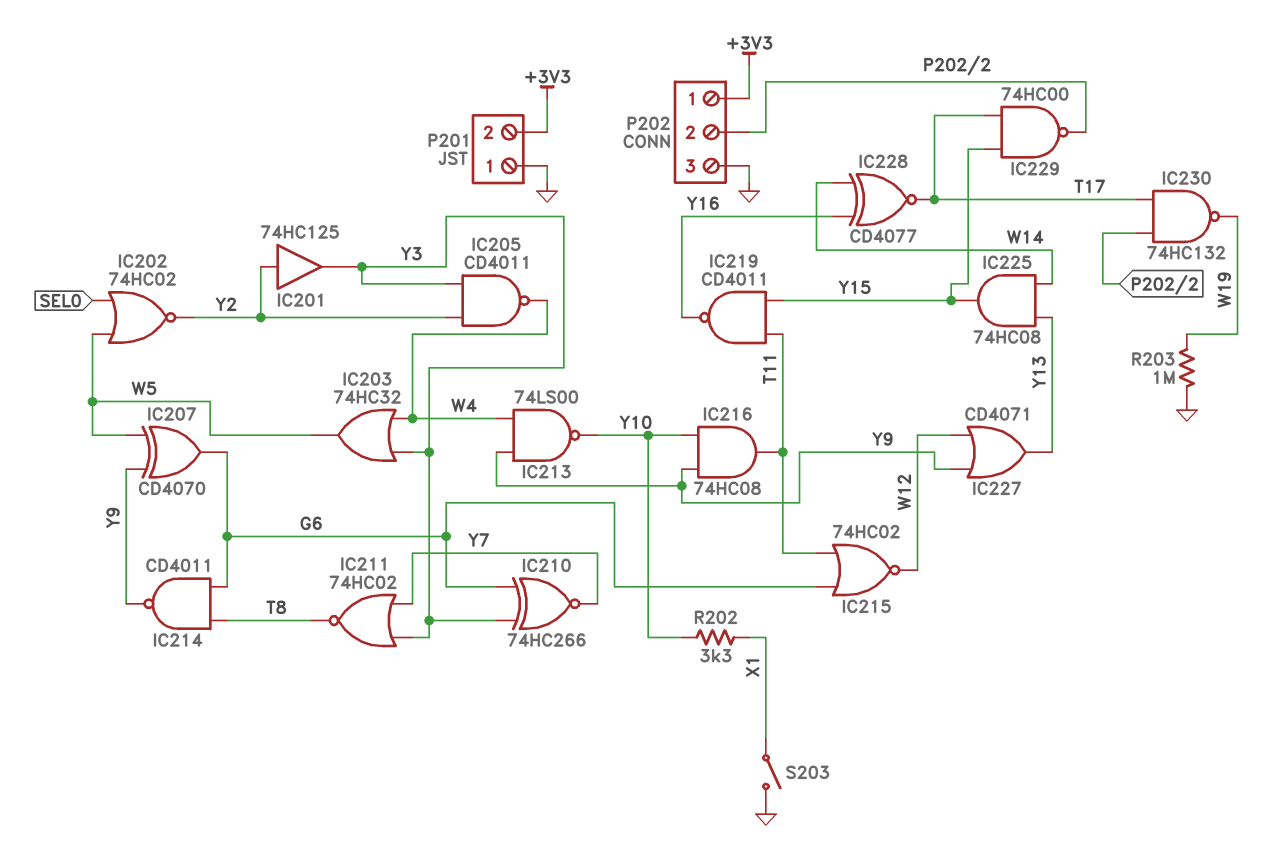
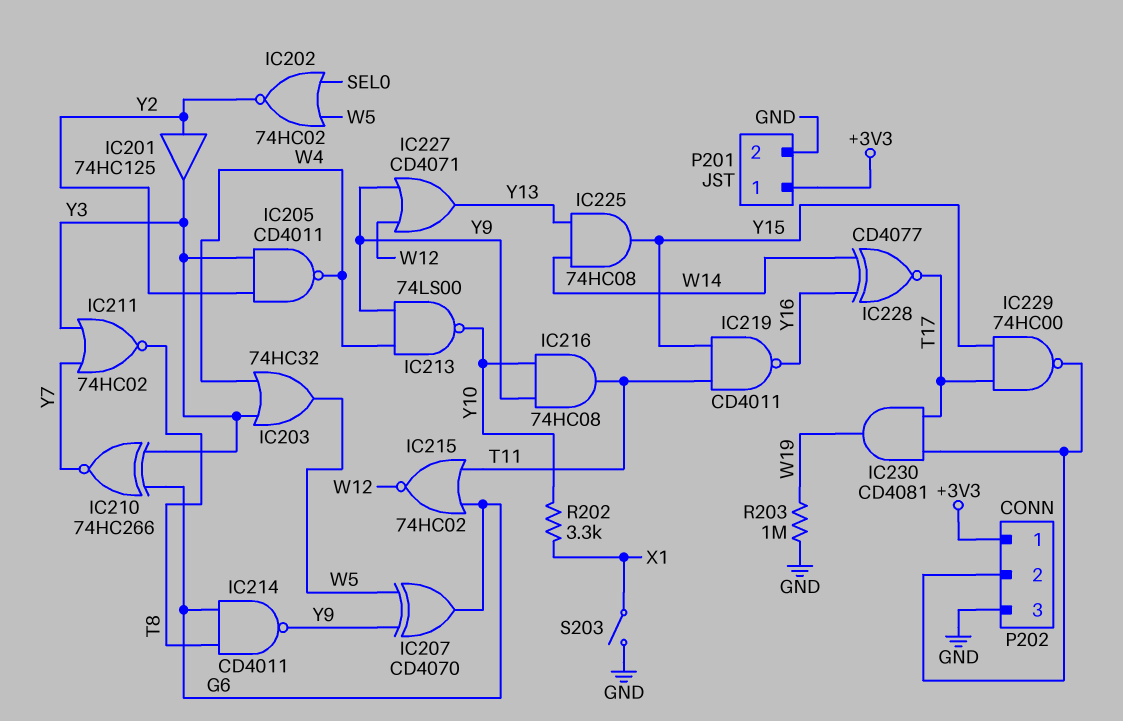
IC230: NAND 74HC132 (in P202/2, in T17, out W19) -> AND CD4081 (in P202/2, in T17, out W19)
P201 pin 1: GND -> +3V3
P201 pin 2: +3V3 -> GND

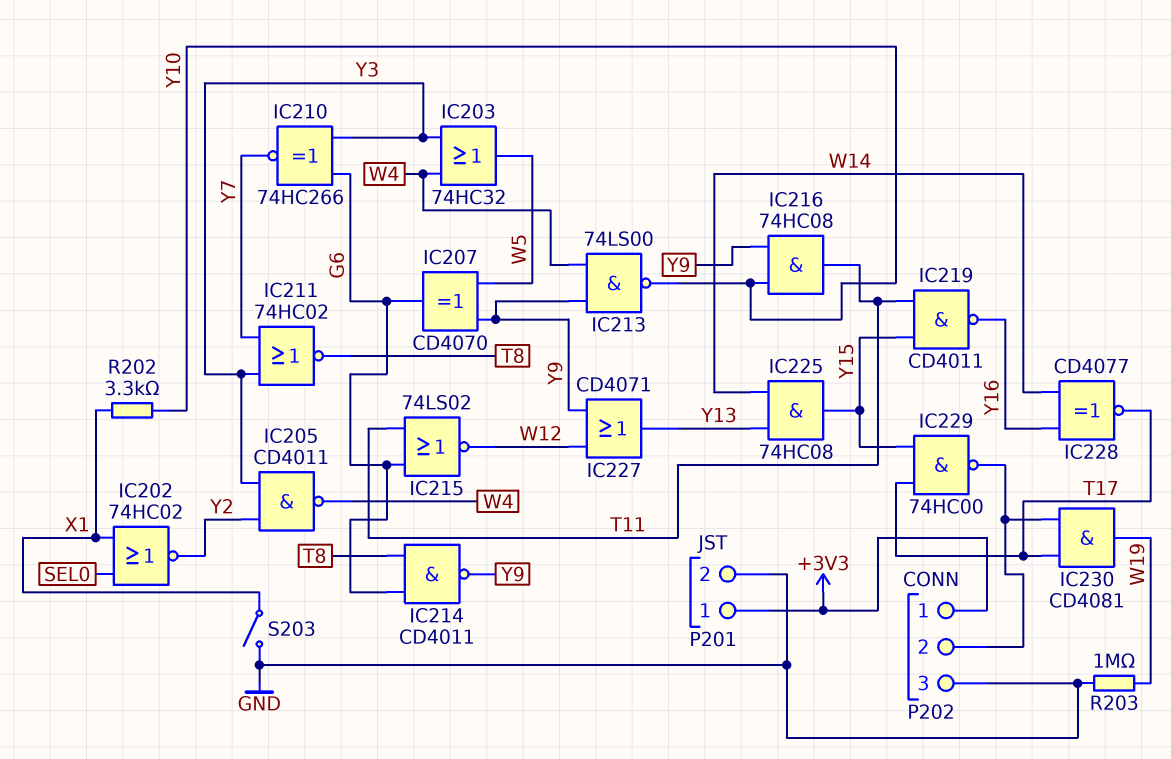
IC201: buffer 74HC125 (in Y2, out Y3) -> none
IC202: NOR 74HC02 (in SEL0, in W5, out Y2) -> NOR 74HC02 (in SEL0, in X1, out Y2)
IC215: NOR 74HC02 (in G6, in T11, out W12) -> NOR 74LS02 (in G6, in T11, out W12)

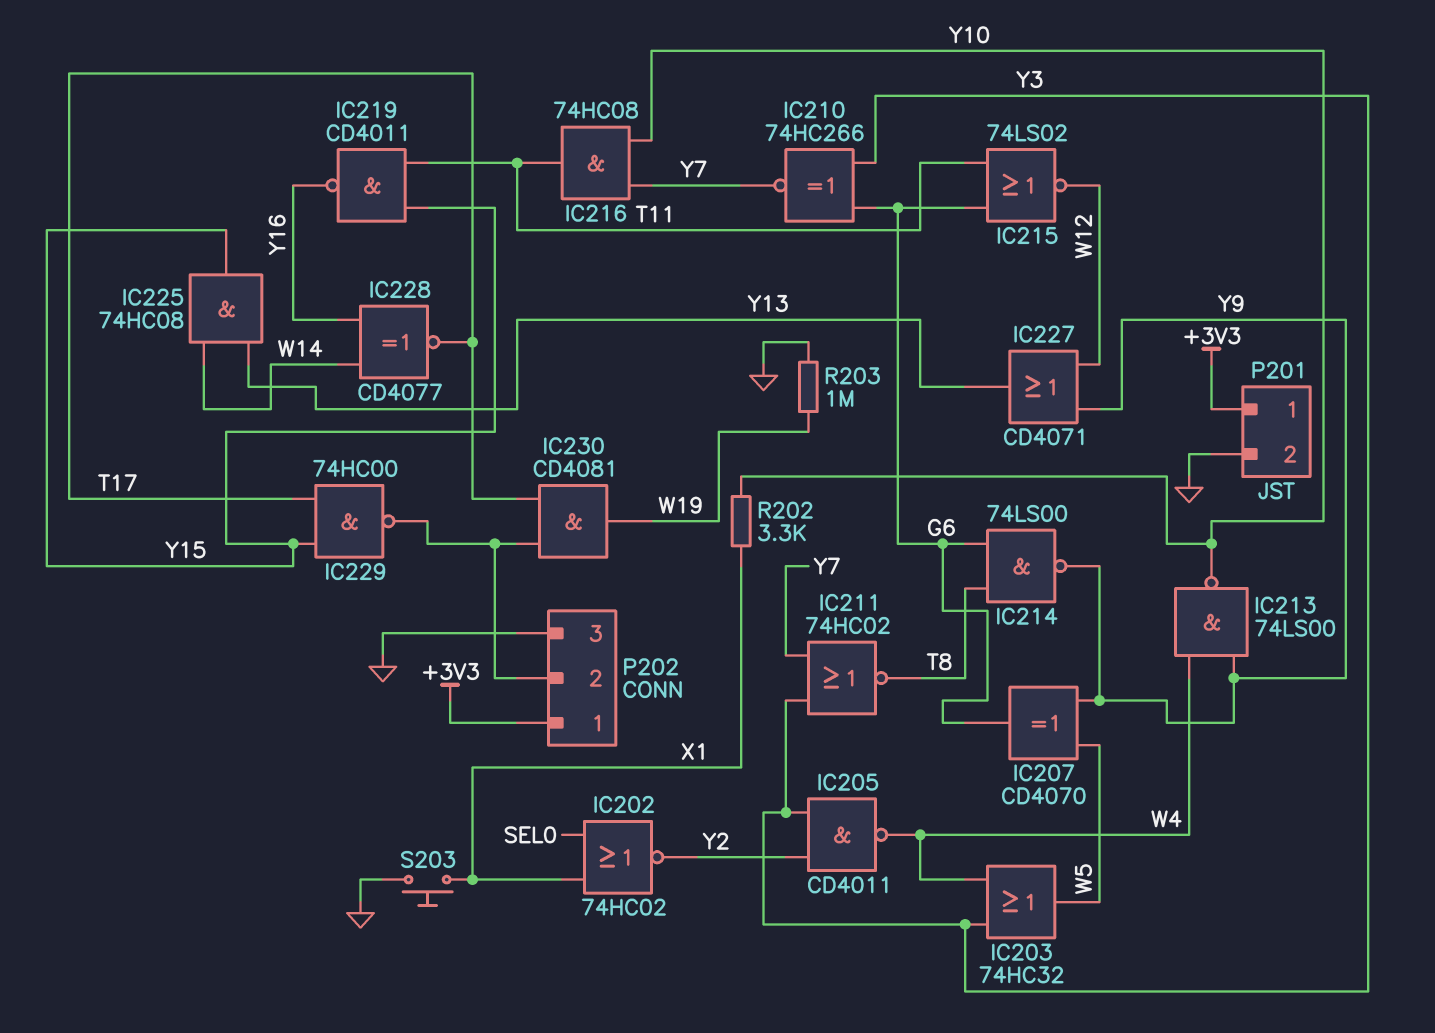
IC214: NAND CD4011 (in G6, in T8, out Y9) -> NAND 74LS00 (in G6, in T8, out Y9)
IC216: AND 74HC08 (in Y9, in Y10, out T11) -> AND 74HC08 (in Y7, in Y10, out T11)
S203: switch (GND, X1) -> button (GND, X1)

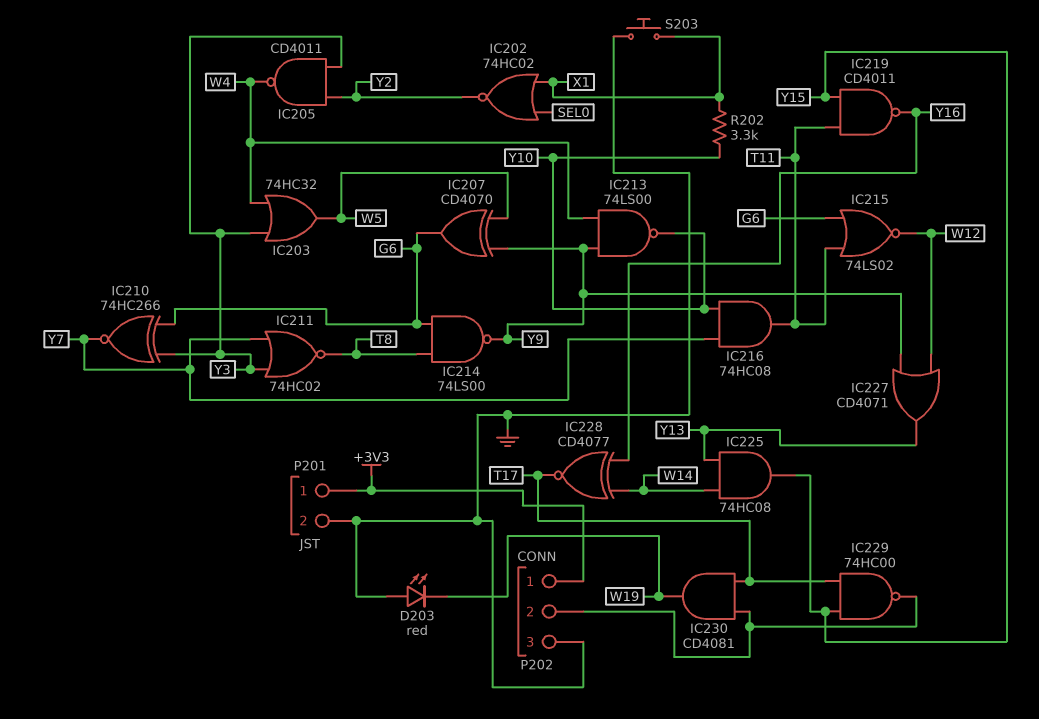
D203: none -> LED red (A GND, K W19)
R203: 1M (GND, W19) -> none

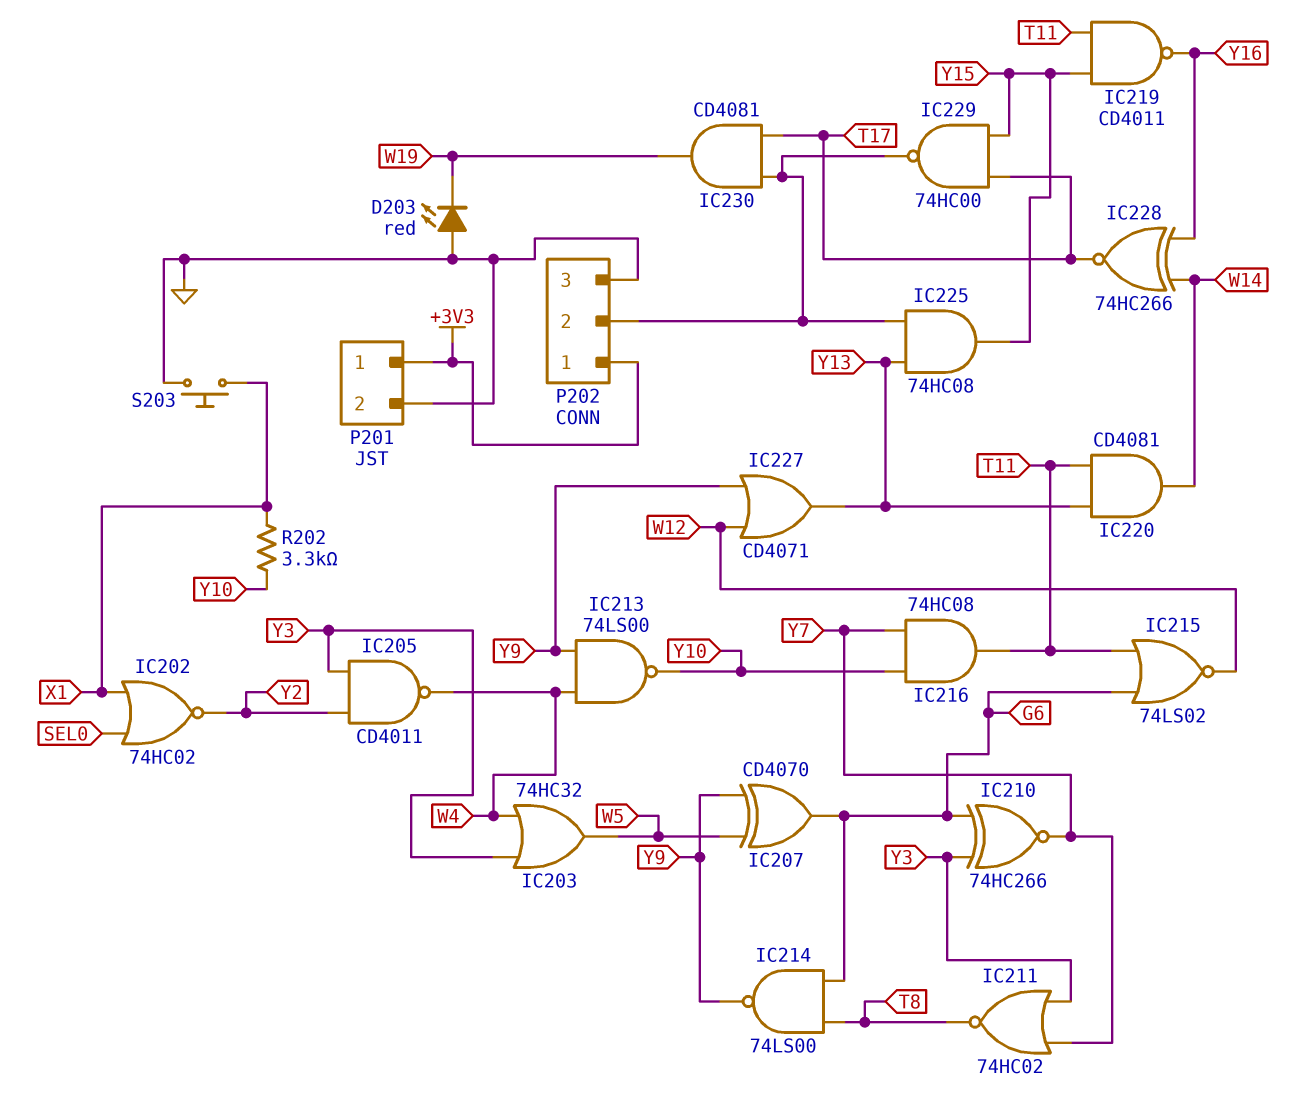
IC220: none -> AND CD4081 (in T11, in Y13, out W14)
IC225: AND 74HC08 (in W14, in Y13, out Y15) -> AND 74HC08 (in P202/2, in Y13, out Y15)
IC228: XNOR CD4077 (in W14, in Y16, out T17) -> XNOR 74HC266 (in W14, in Y16, out T17)

